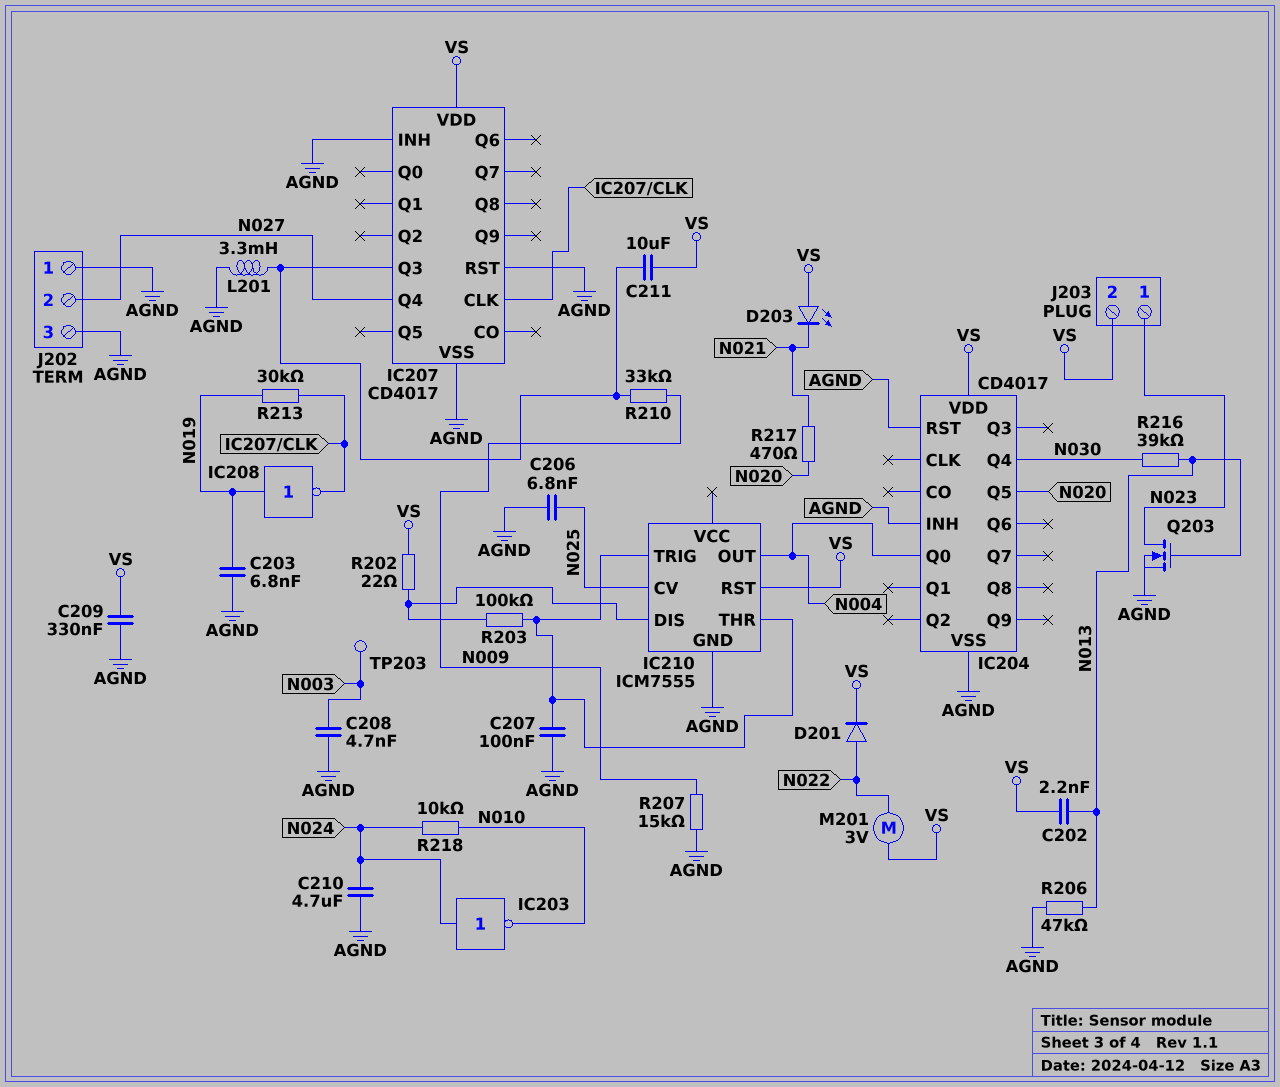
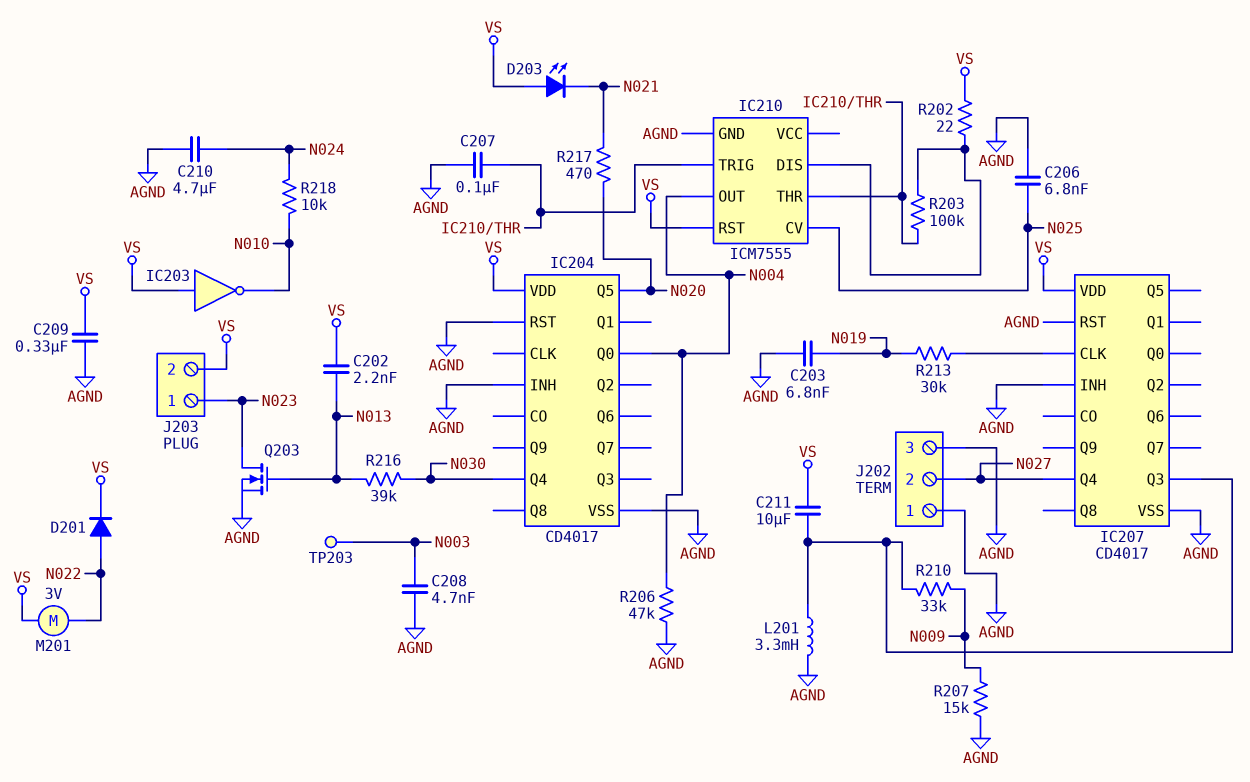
IC203: NOT (in N024, out N010) -> NOT (in VS, out N010)
IC208: NOT (in N019, out IC207/CLK) -> none
R206: 47k (AGND, N013) -> 47k (AGND, N004)

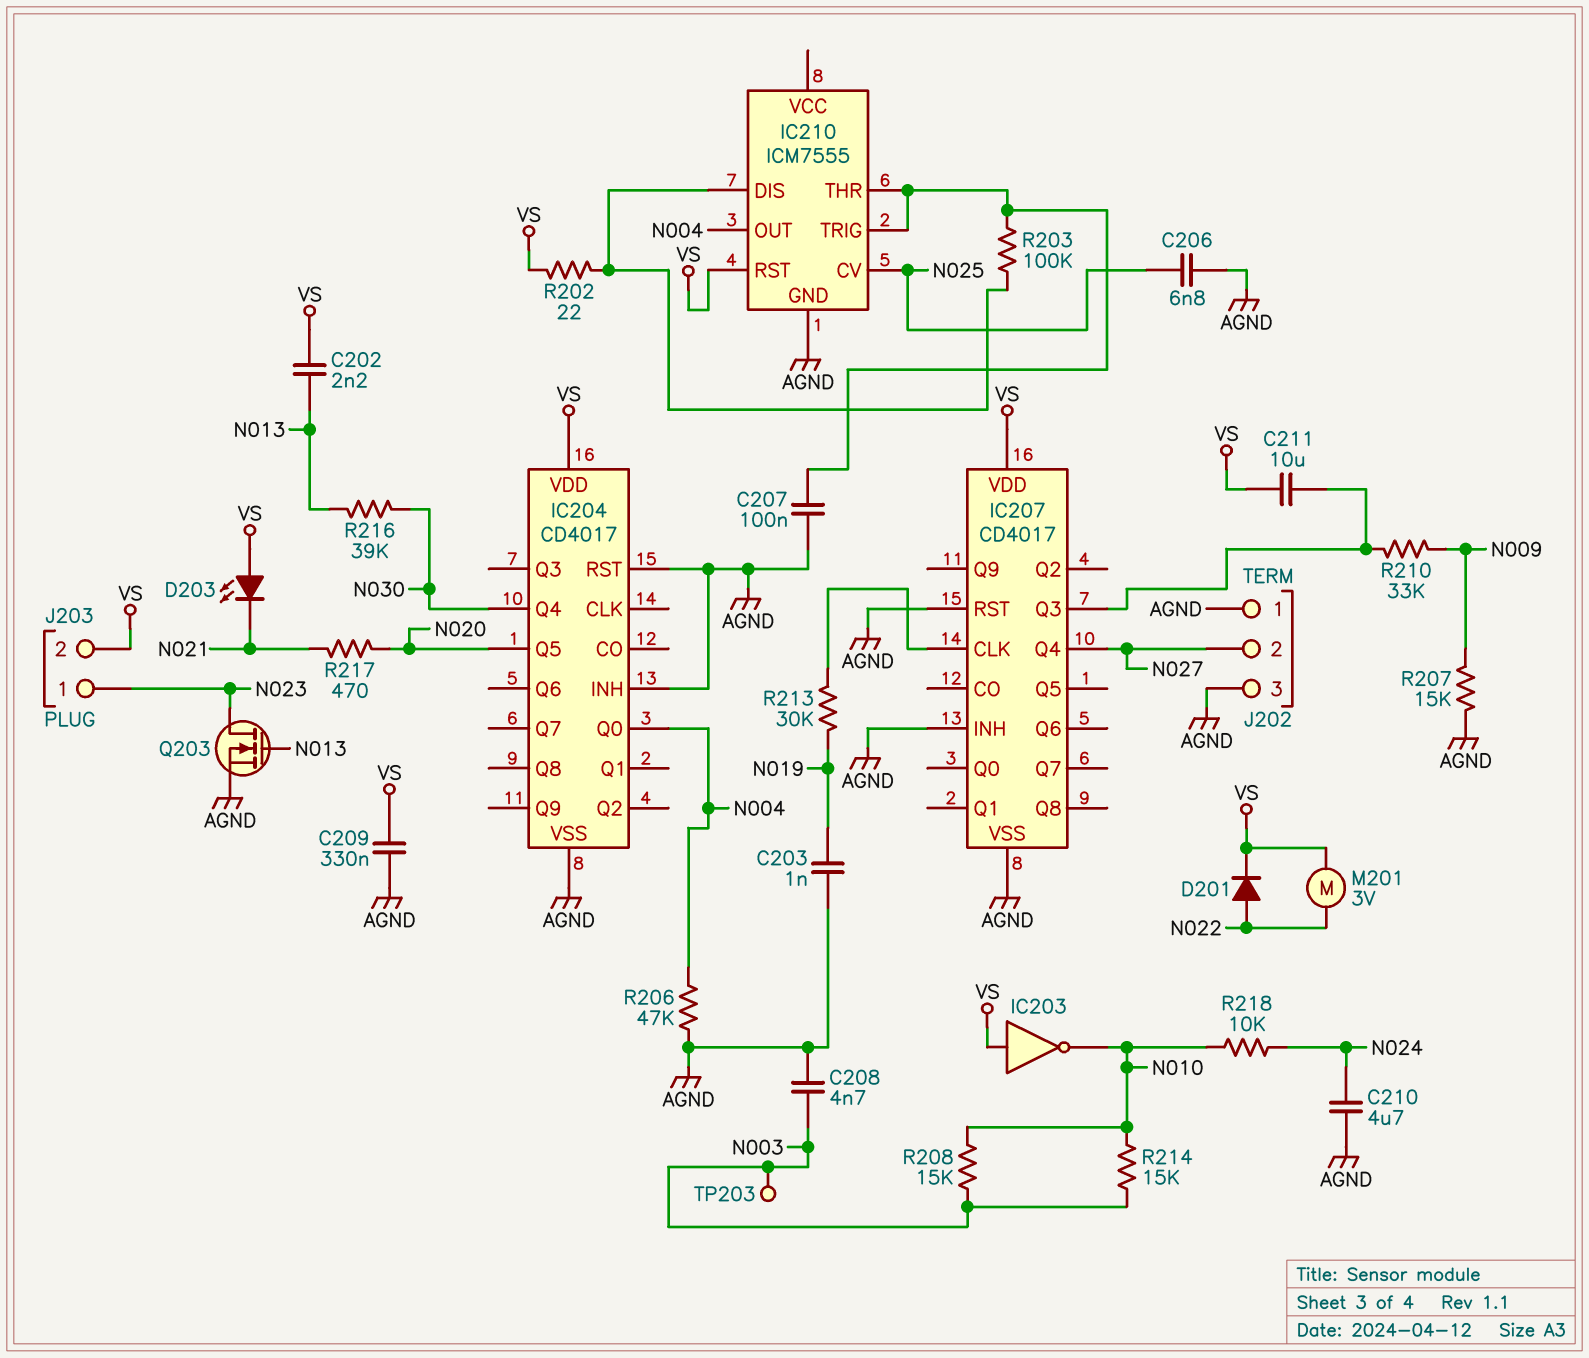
C203: 6.8nF (AGND, N019) -> 1nF (AGND, N019)
L201: 3.3mH (AGND, IC207/Q3) -> none
R208: none -> 15k (N003, N010)
R214: none -> 15k (N003, N010)

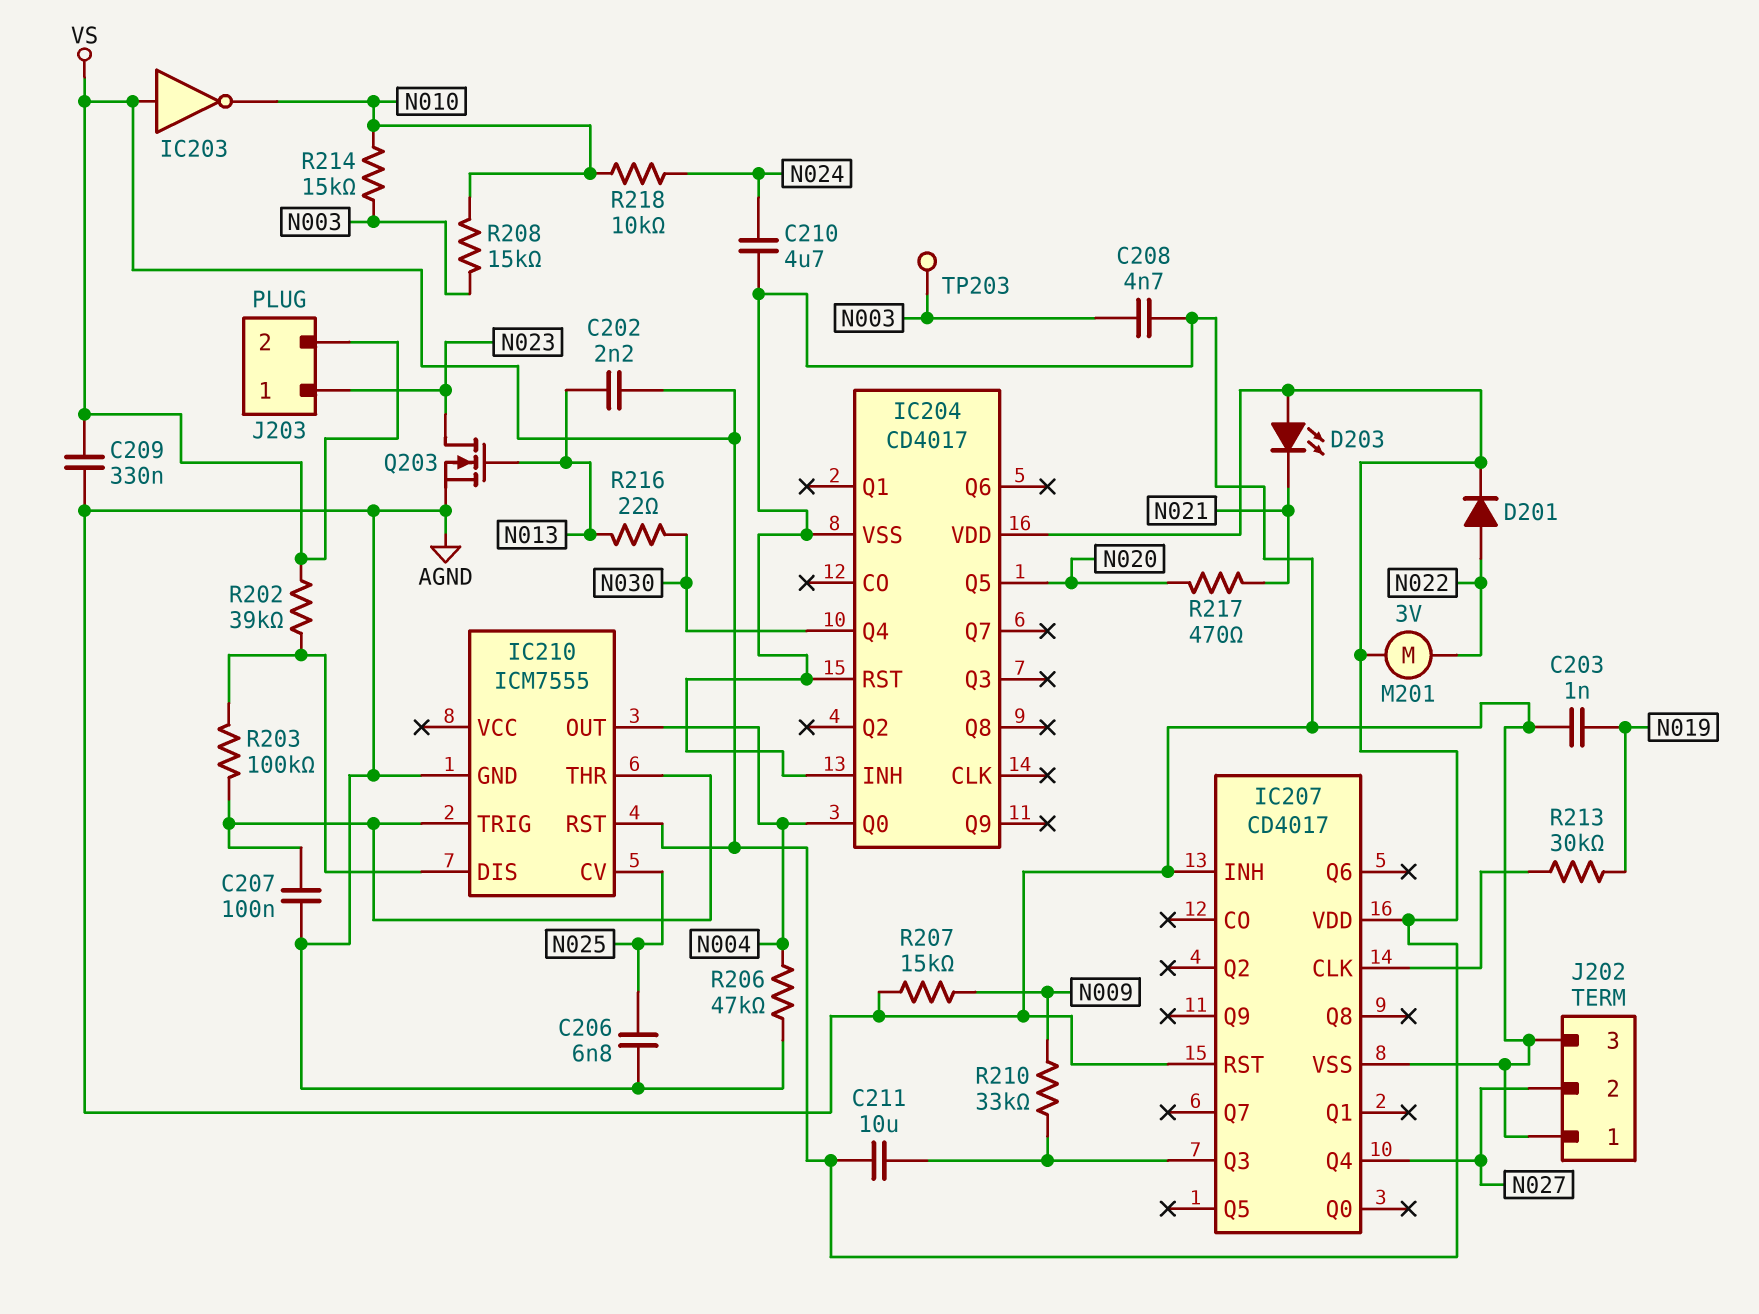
R202: 22 (IC210/DIS, VS) -> 39k (IC210/DIS, VS)
R216: 39k (N013, N030) -> 22 (N013, N030)

